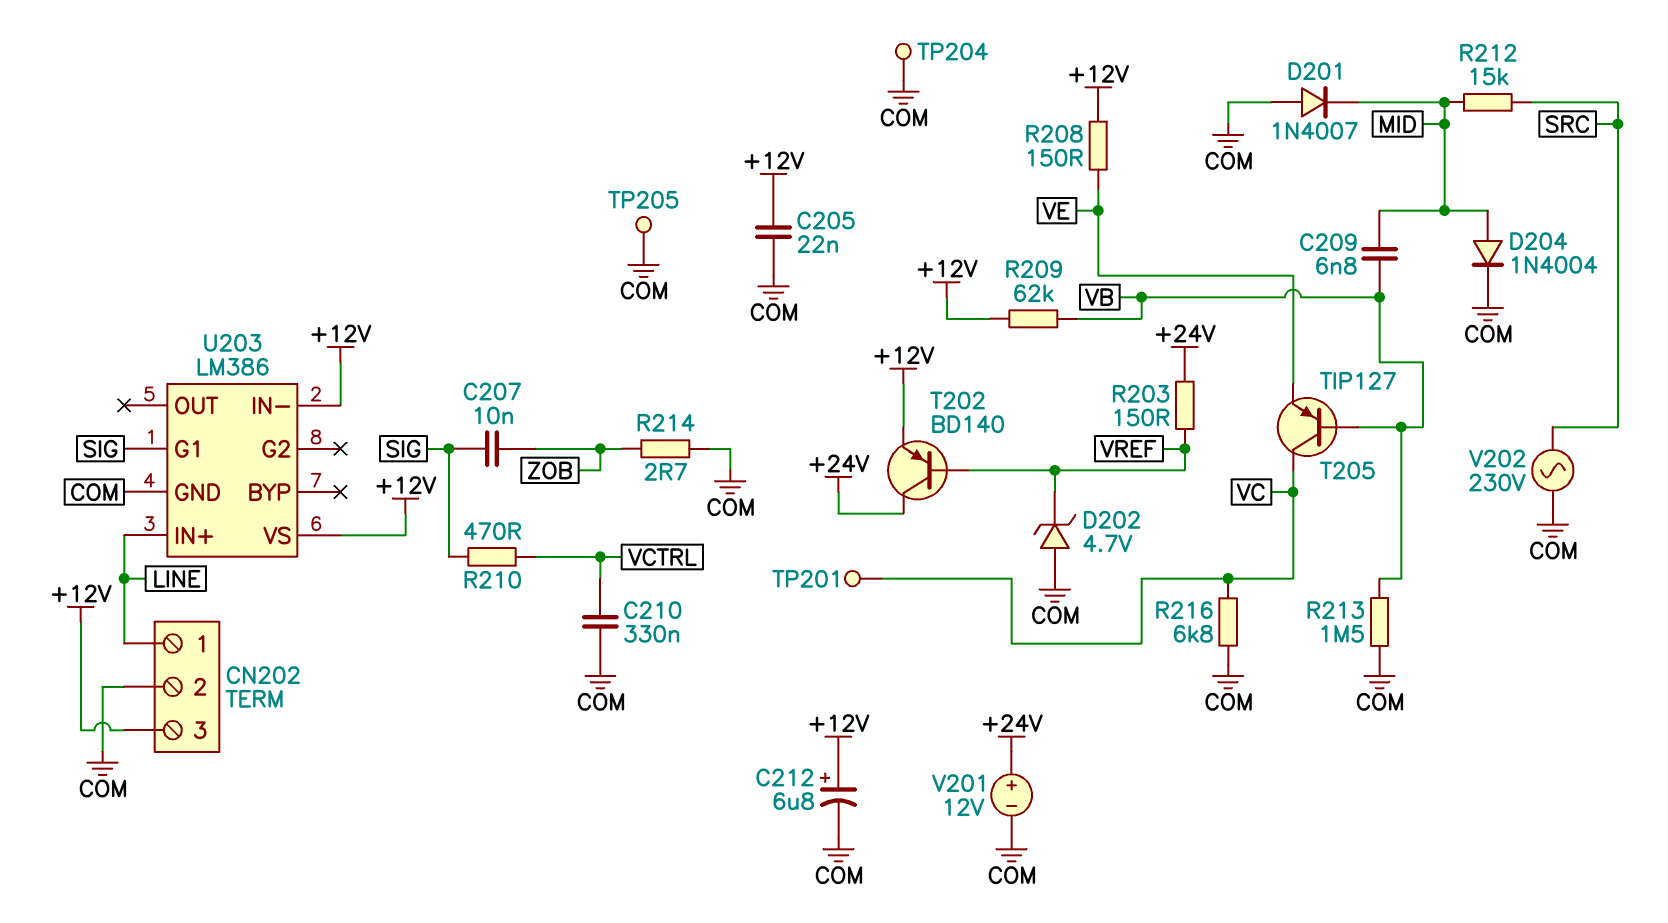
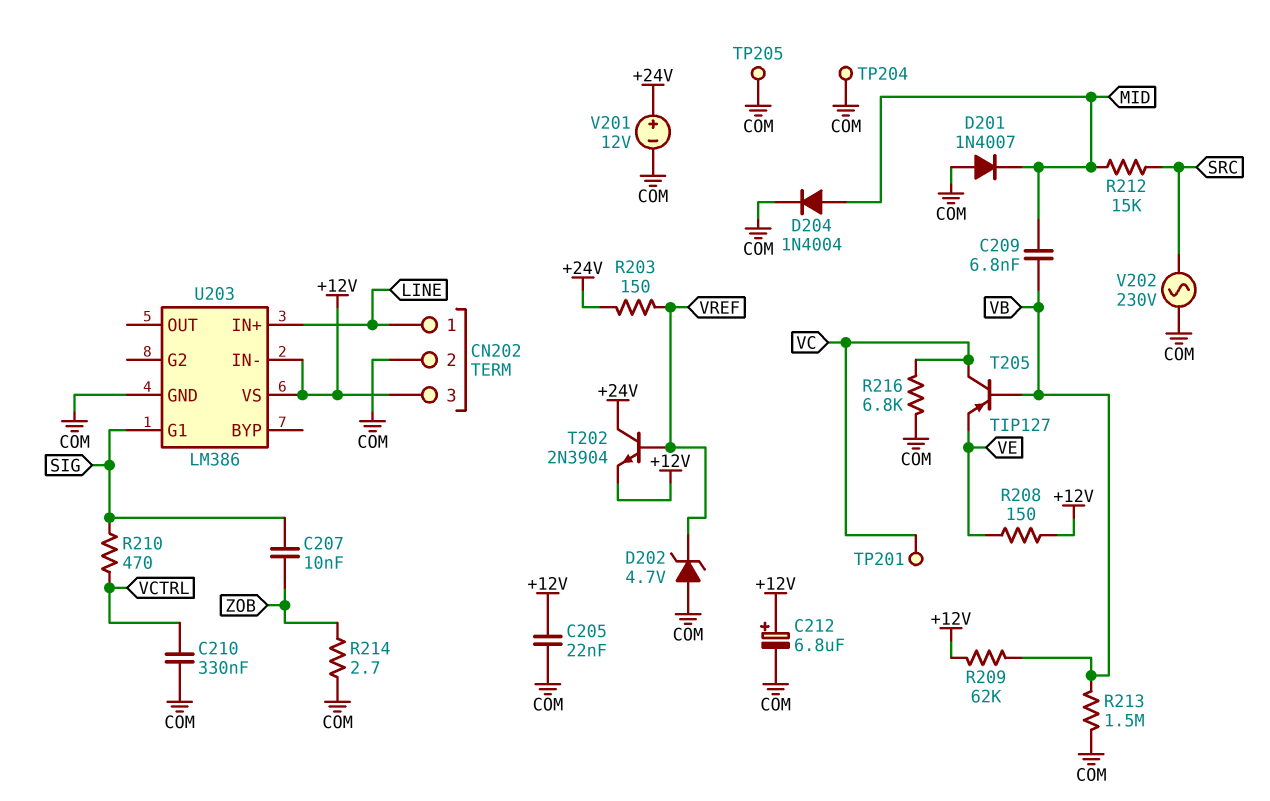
T202: PNP BD140 (B VREF, C +24V, E +12V) -> NPN 2N3904 (B VREF, C +24V, E +12V)

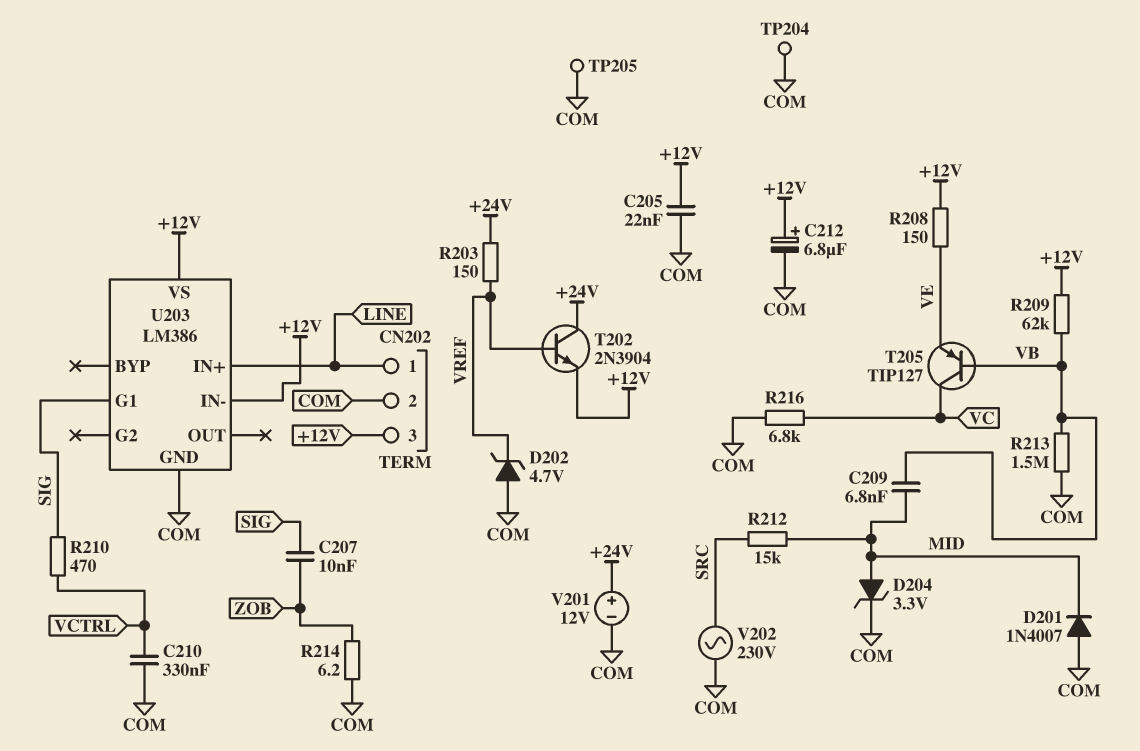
D204: diode 1N4004 (A MID, K COM) -> zener 3.3V (A MID, K COM)
R214: 2.7 (COM, ZOB) -> 6.2 (COM, ZOB)
TP201: test point (VC) -> none

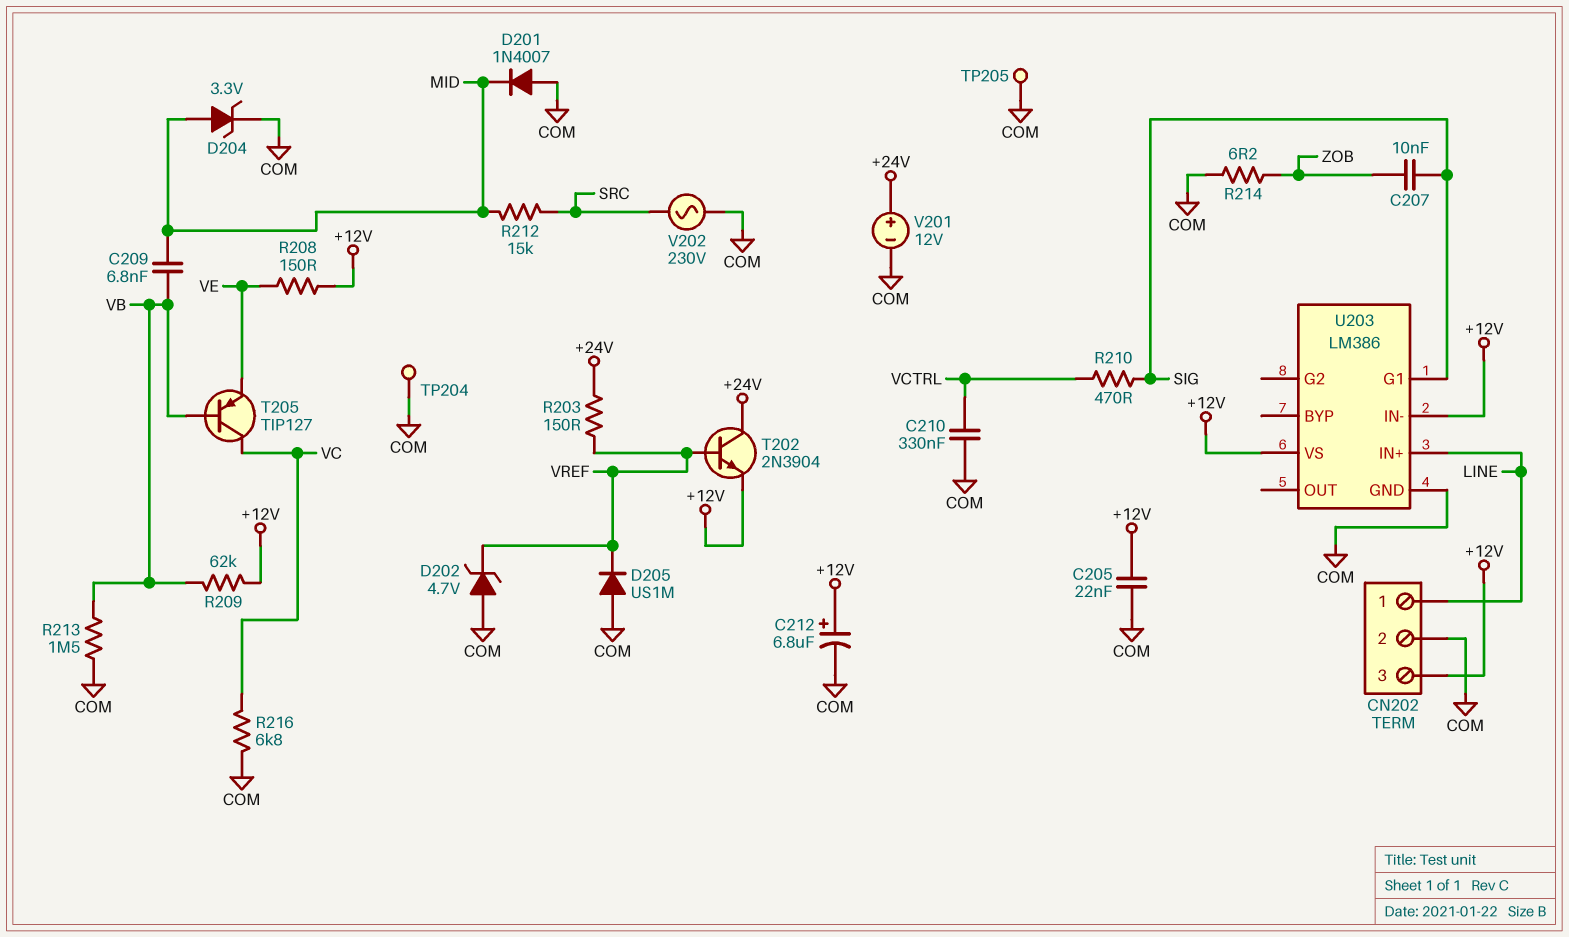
D205: none -> diode US1M (A COM, K VREF)

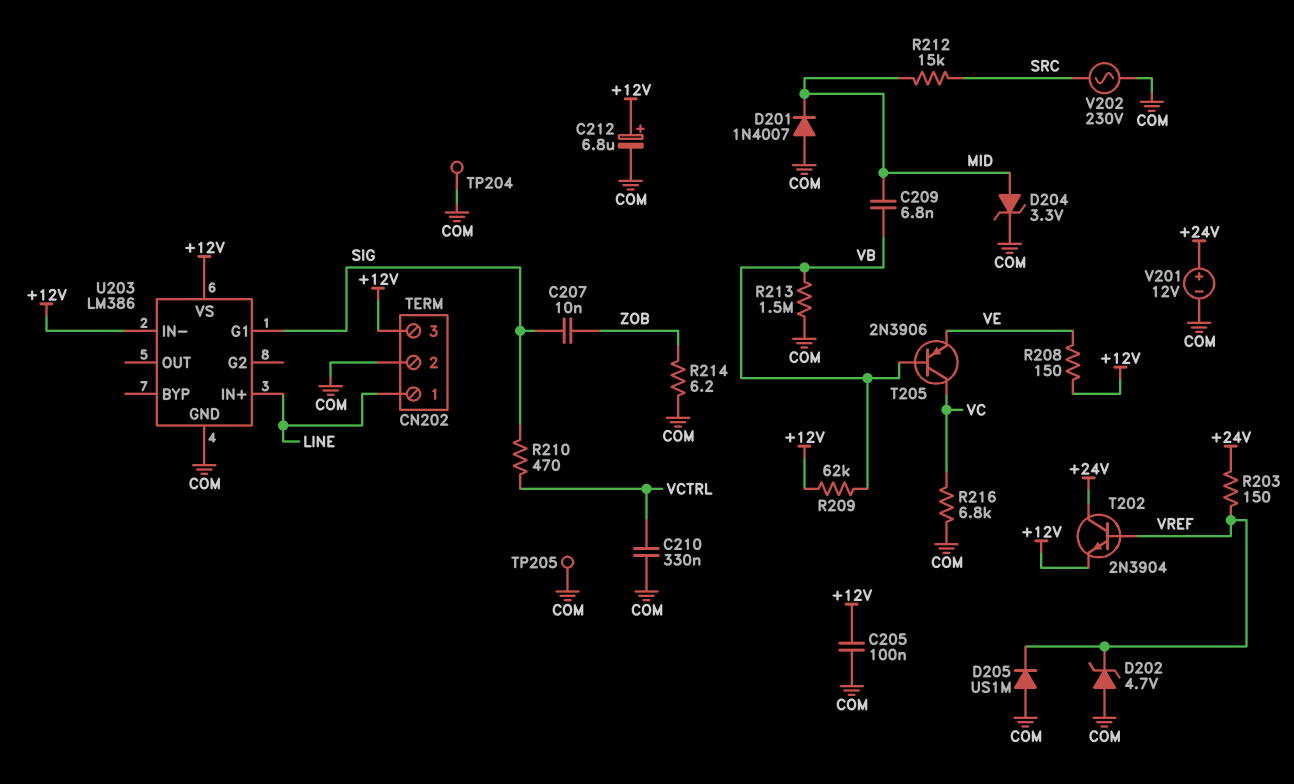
C205: 22nF (+12V, COM) -> 100nF (+12V, COM)
T205: PNP TIP127 (B VB, C VC, E VE) -> PNP 2N3906 (B VB, C VC, E VE)

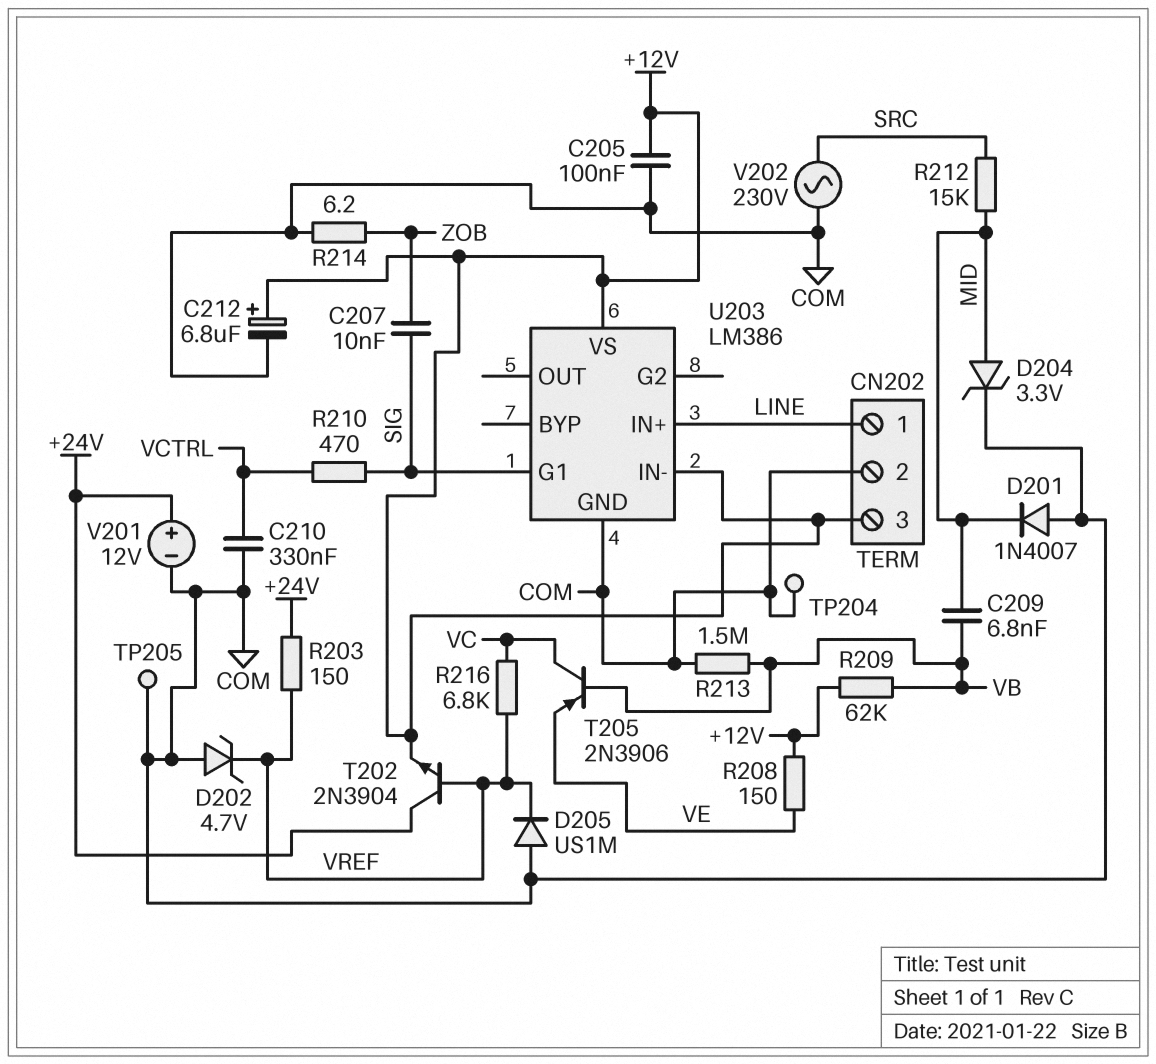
R216: 6.8k (COM, VC) -> 6.8k (VC, VREF)

